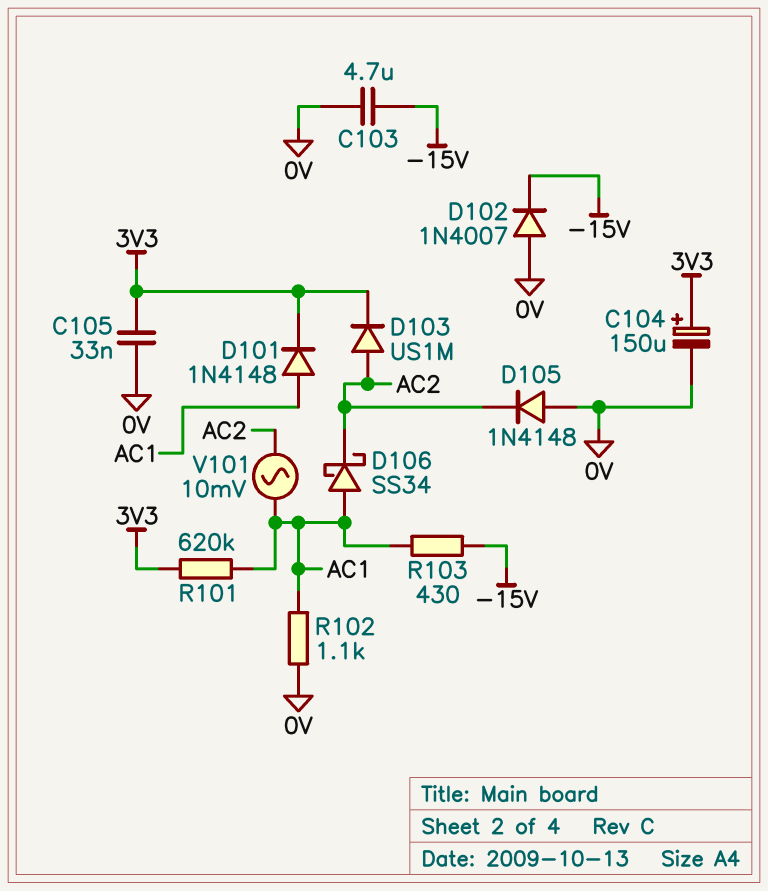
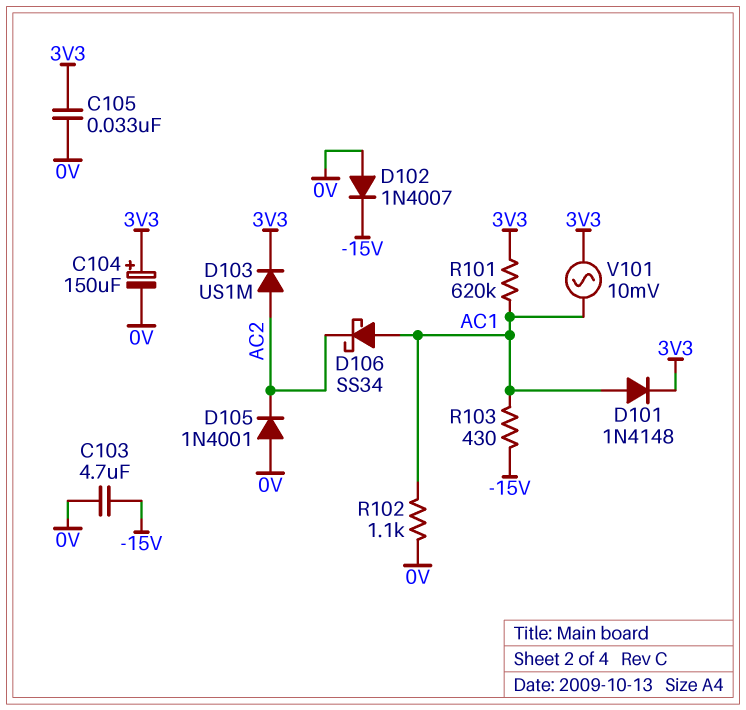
D105: diode 1N4148 (A 0V, K AC2) -> diode 1N4001 (A 0V, K AC2)
V101: AC 10mV (AC1, AC2) -> AC 10mV (3V3, AC1)

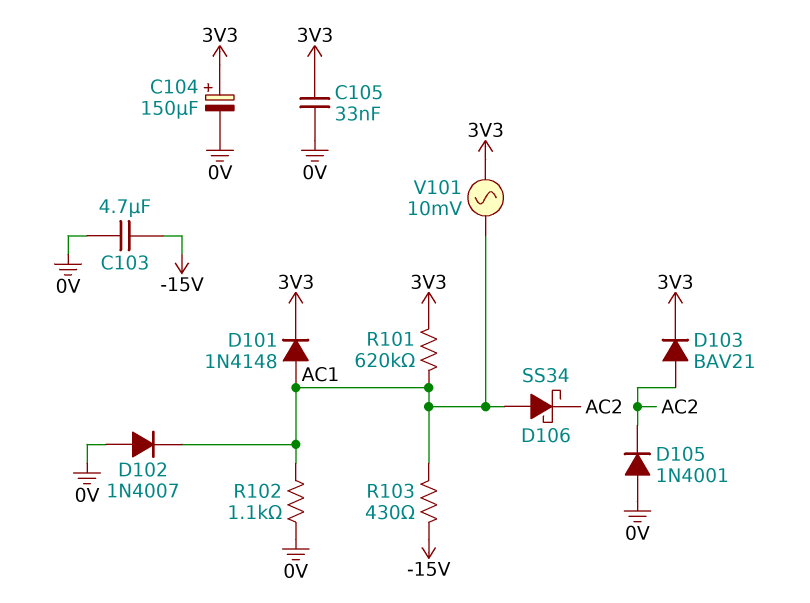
D102: diode 1N4007 (A 0V, K -15V) -> diode 1N4007 (A 0V, K AC1)
D103: diode US1M (A AC2, K 3V3) -> diode BAV21 (A AC2, K 3V3)

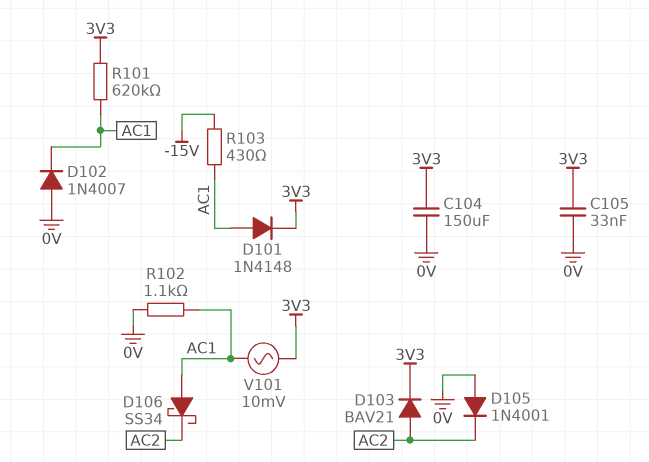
C103: 4.7uF (-15V, 0V) -> none
C104: 150uF (plus 3V3, minus 0V) -> 150uF (0V, 3V3)

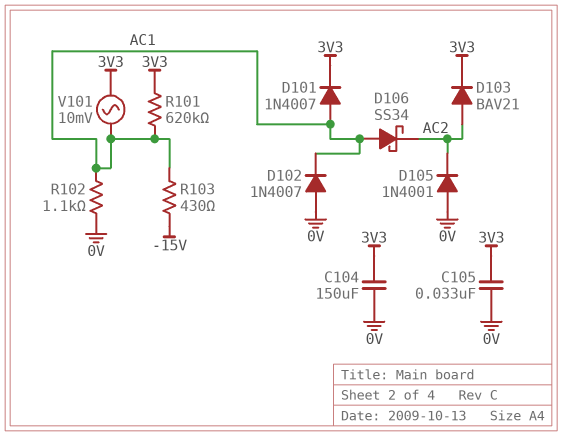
D101: diode 1N4148 (A AC1, K 3V3) -> diode 1N4007 (A AC1, K 3V3)

